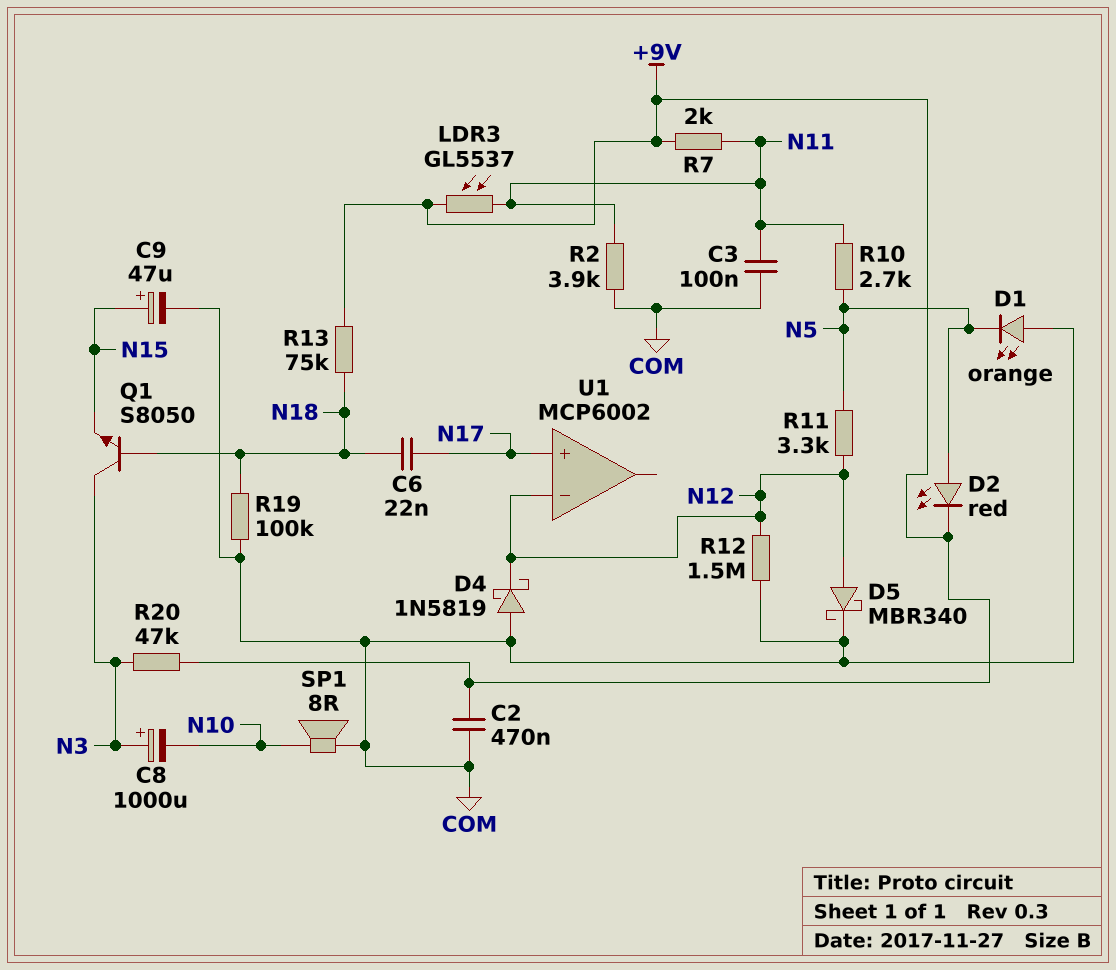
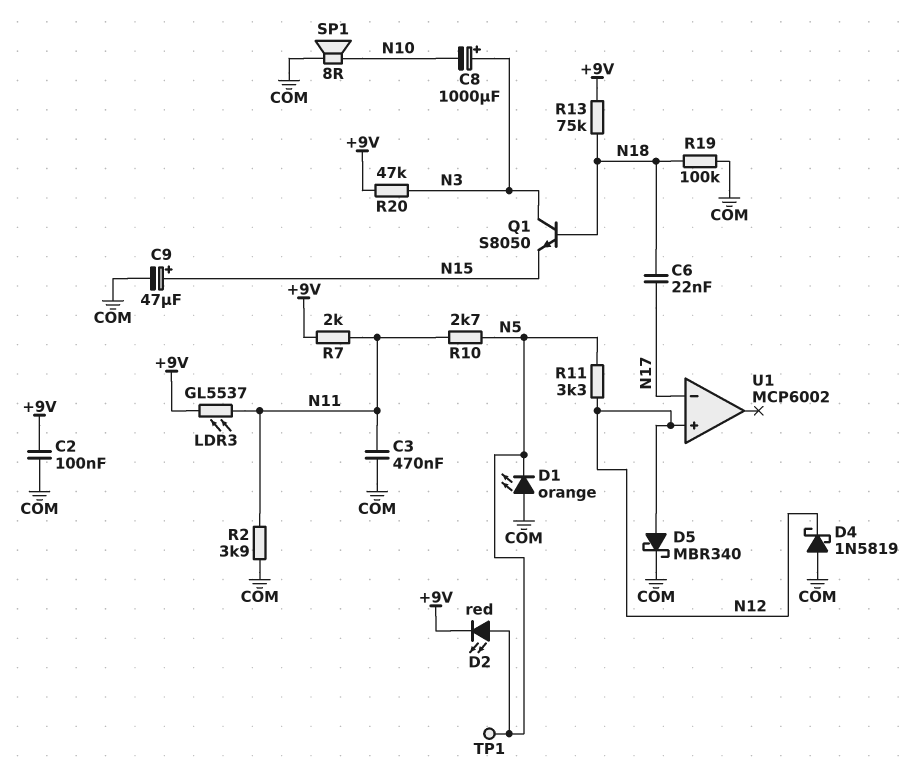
C2: 470nF (+9V, COM) -> 100nF (+9V, COM)
C3: 100nF (COM, N11) -> 470nF (COM, N11)
R12: 1.5M (COM, N12) -> none
TP1: none -> test point (N5)
U1 pin in+: N17 -> N12
U1 pin in-: N12 -> N17

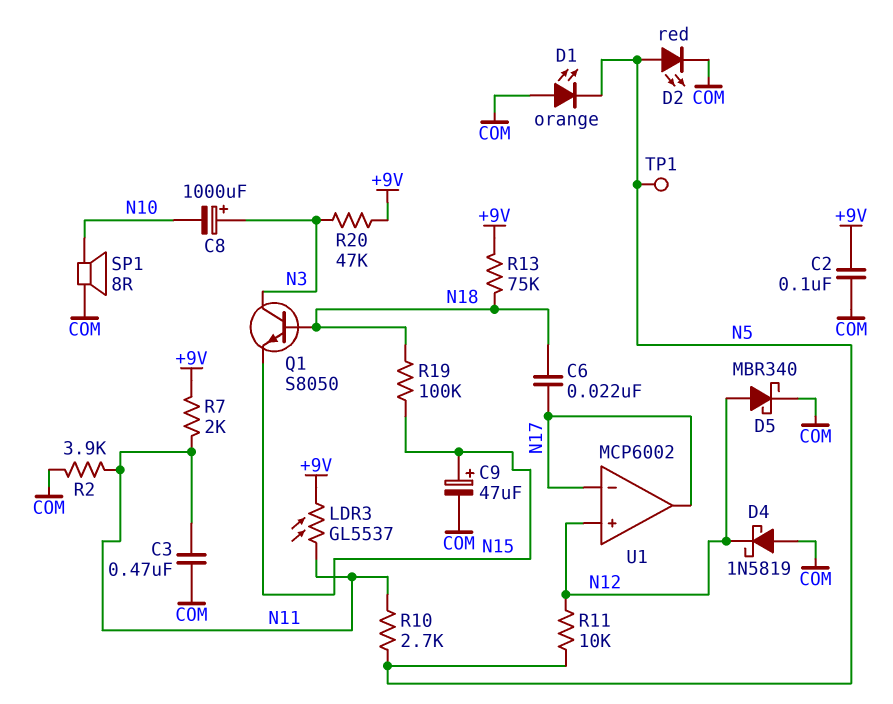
D2: LED red (A N5, K +9V) -> LED red (A N5, K COM)
R11: 3.3k (N5, N12) -> 10k (N5, N12)
R19: 100k (COM, N18) -> 100k (N15, N18)
U1 pin out: none -> N17

